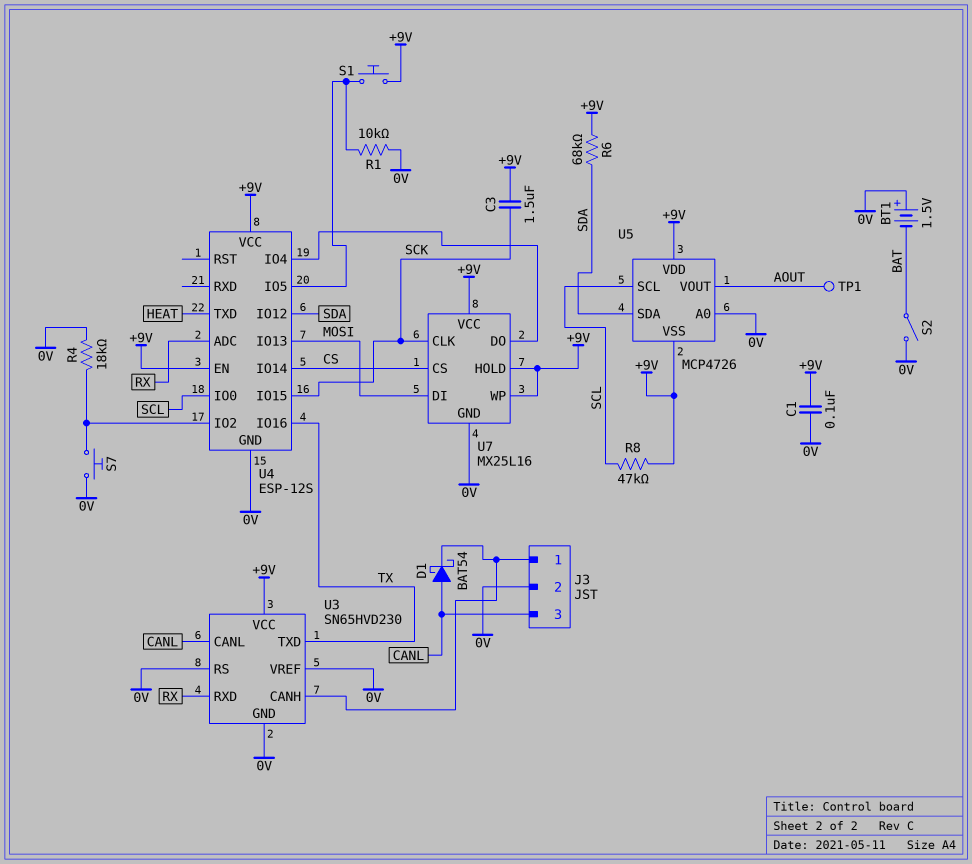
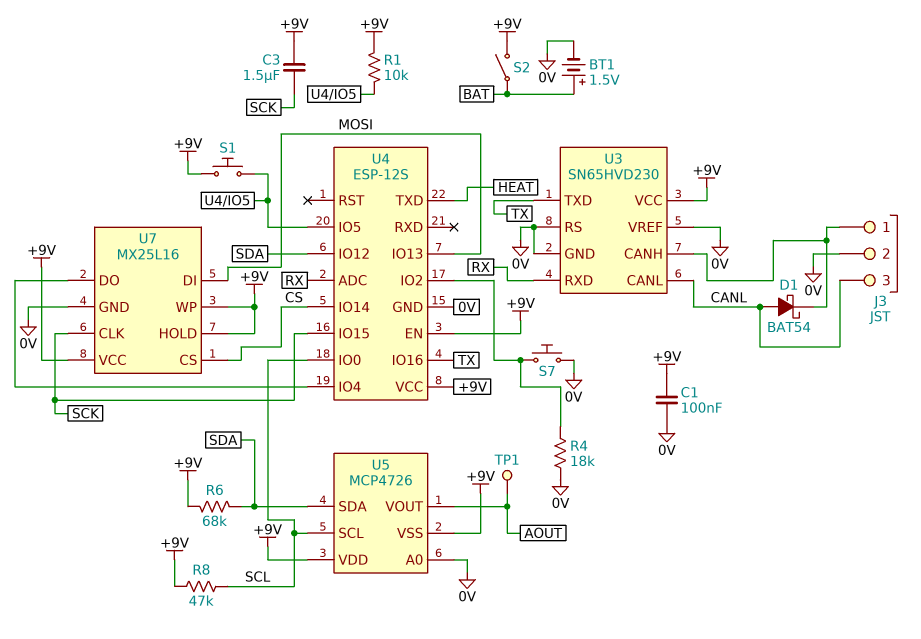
BT1: 1.5V (plus 0V, minus BAT) -> 1.5V (plus BAT, minus 0V)
R1: 10k (0V, U4/IO5) -> 10k (+9V, U4/IO5)
S2: switch (0V, BAT) -> switch (+9V, BAT)

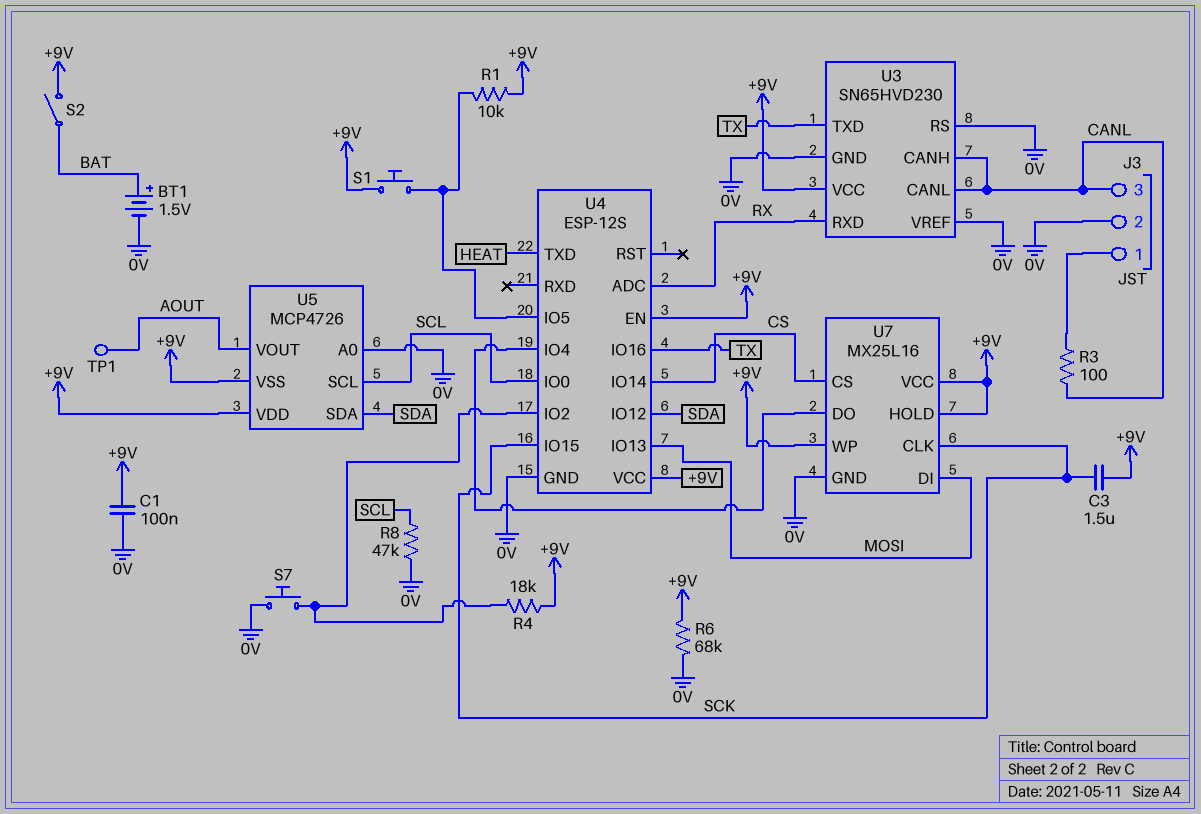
D1: schottky BAT54 (A CANL, K J3/1) -> none
R3: none -> 100 (CANL, J3/1)
R4: 18k (0V, U4/IO2) -> 18k (+9V, U4/IO2)
R6: 68k (+9V, SDA) -> 68k (+9V, 0V)
R8: 47k (+9V, SCL) -> 47k (0V, SCL)
U3 pin CANH: J3/1 -> CANL

